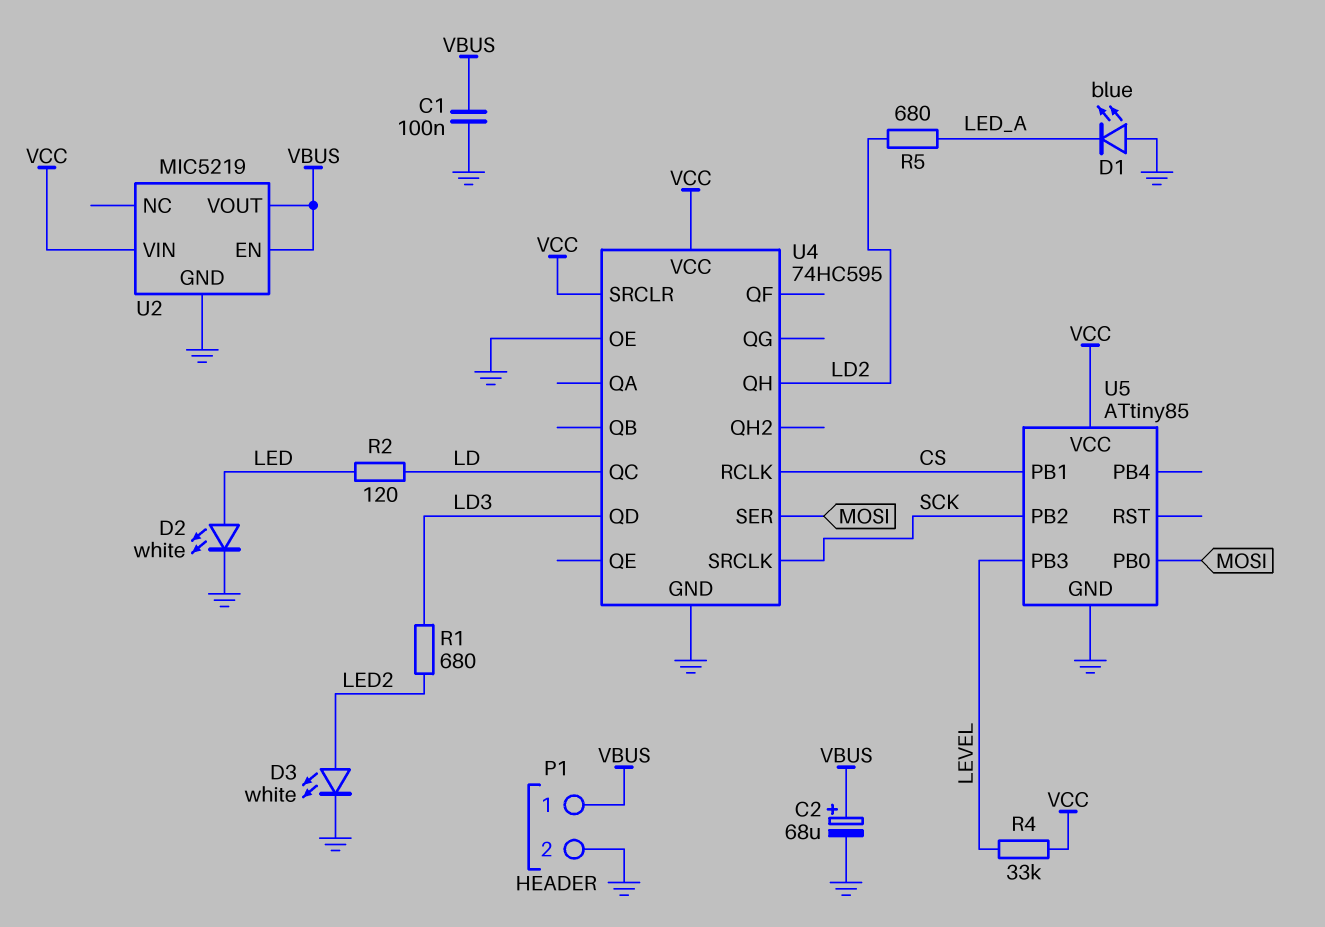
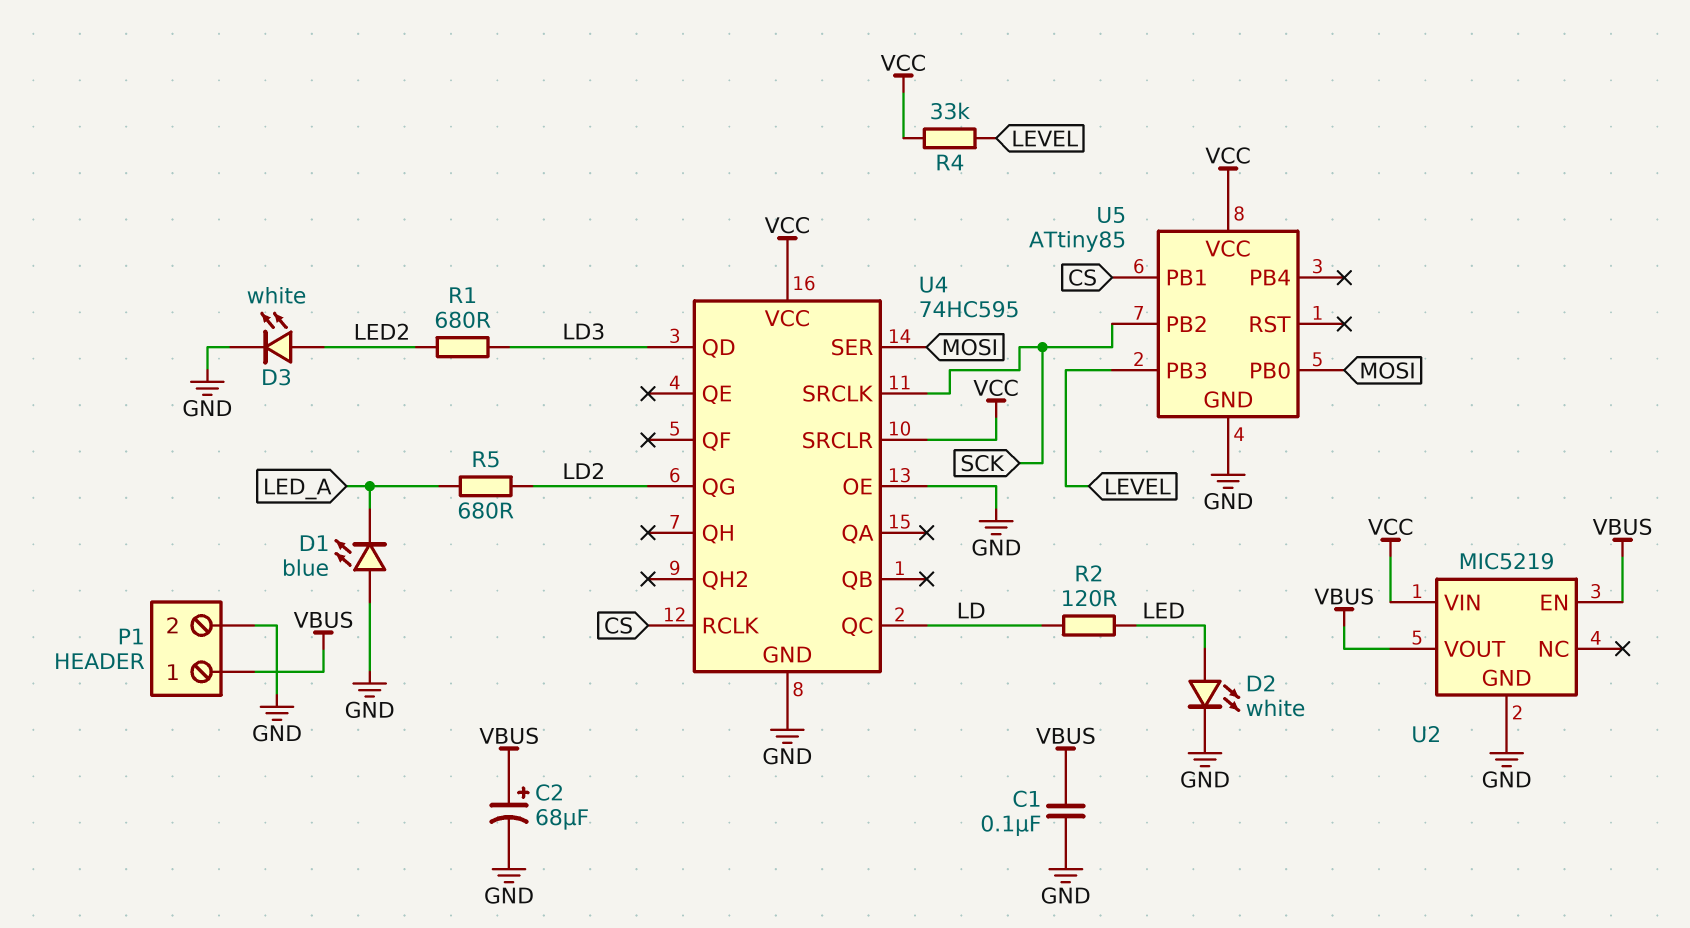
U4 pin QG: none -> LD2
U4 pin QH: LD2 -> none

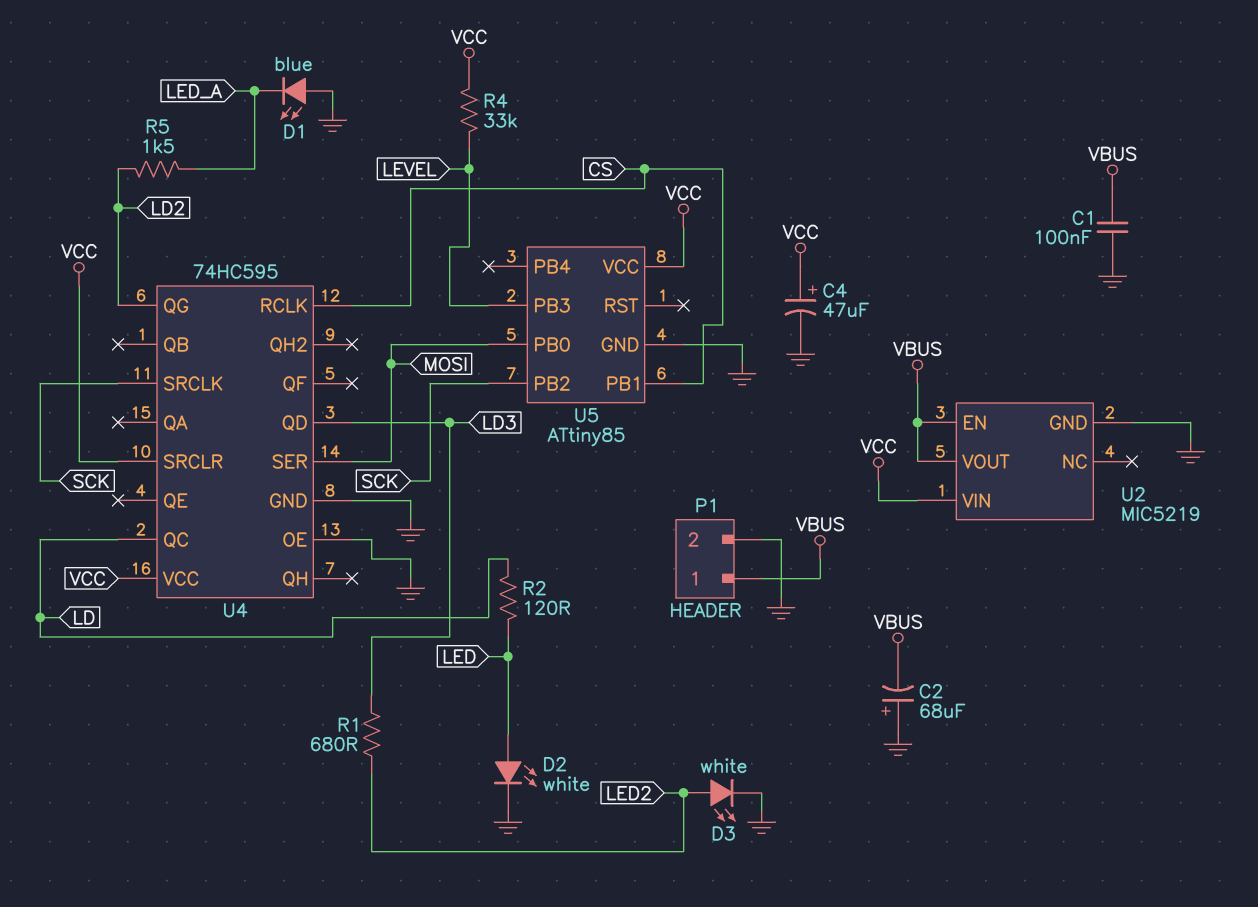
C2: 68uF (plus VBUS, minus GND) -> 68uF (plus GND, minus VBUS)
C4: none -> 47uF (plus VCC, minus GND)
R5: 680 (LD2, LED_A) -> 1.5k (LD2, LED_A)

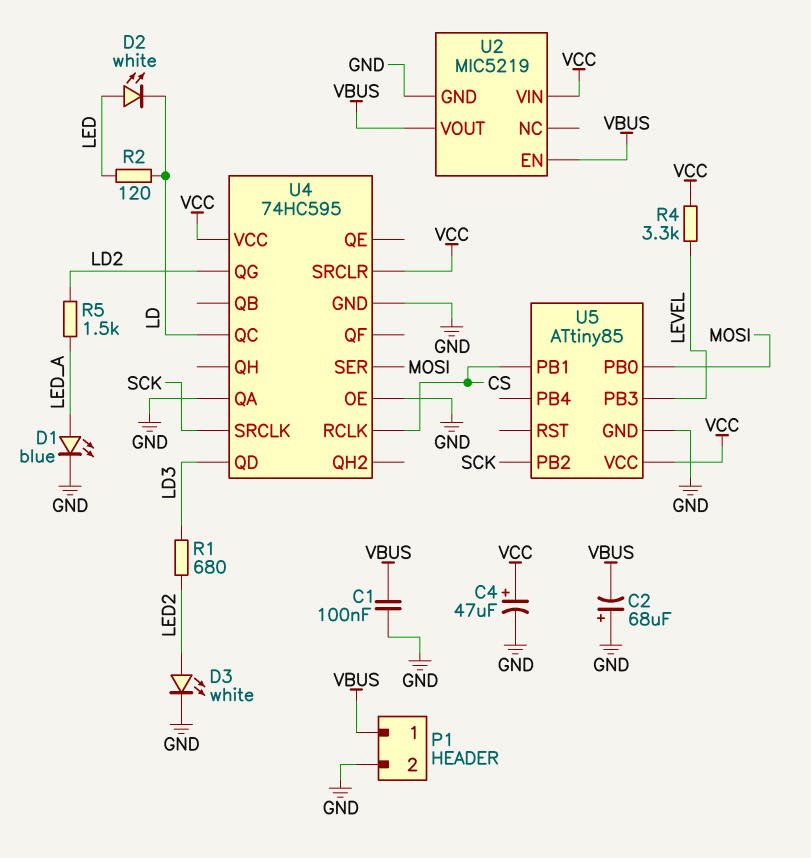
D1: LED blue (A GND, K LED_A) -> LED blue (A LED_A, K GND)
D2: LED white (A LED, K GND) -> LED white (A LED, K LD)
R4: 33k (LEVEL, VCC) -> 3.3k (LEVEL, VCC)
U4 pin QA: none -> GND

